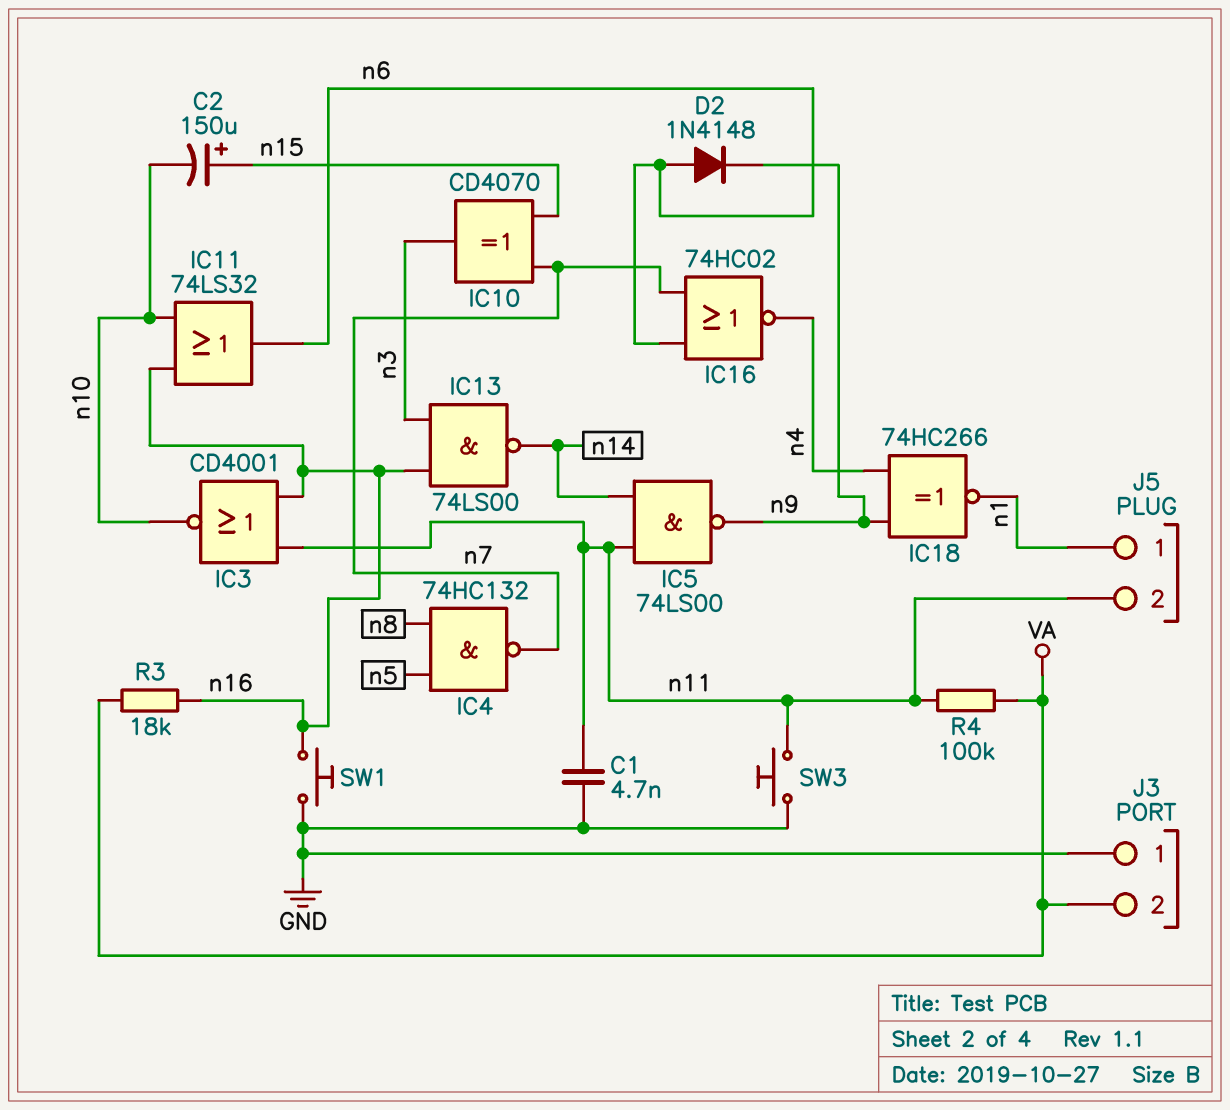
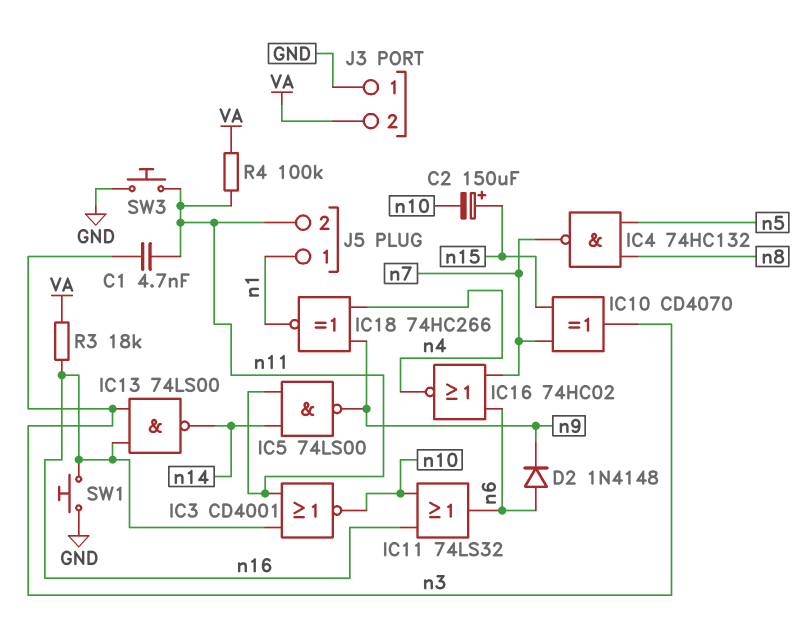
C1: 4.7nF (GND, n11) -> 4.7nF (n3, n11)

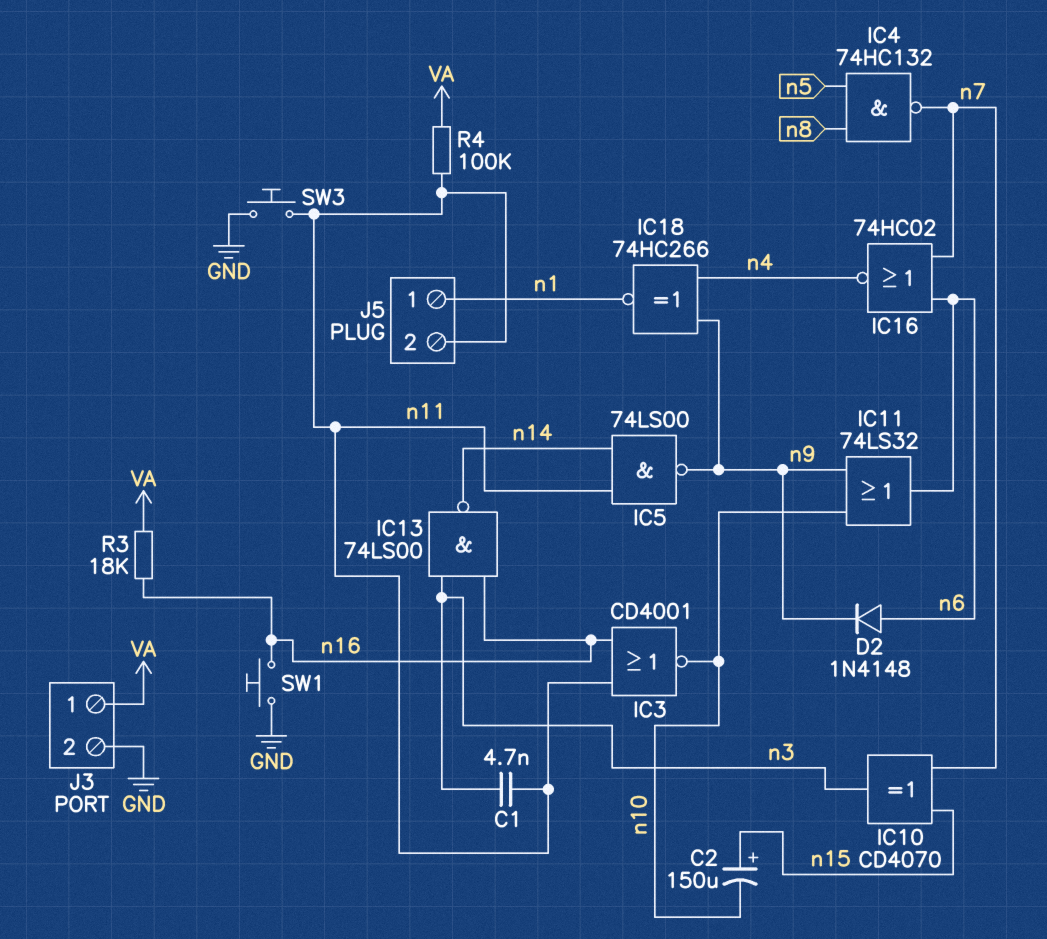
IC11: OR 74LS32 (in n10, in n16, out n6) -> OR 74LS32 (in n9, in n10, out n6)
J3 pin 1: GND -> VA
J3 pin 2: VA -> GND

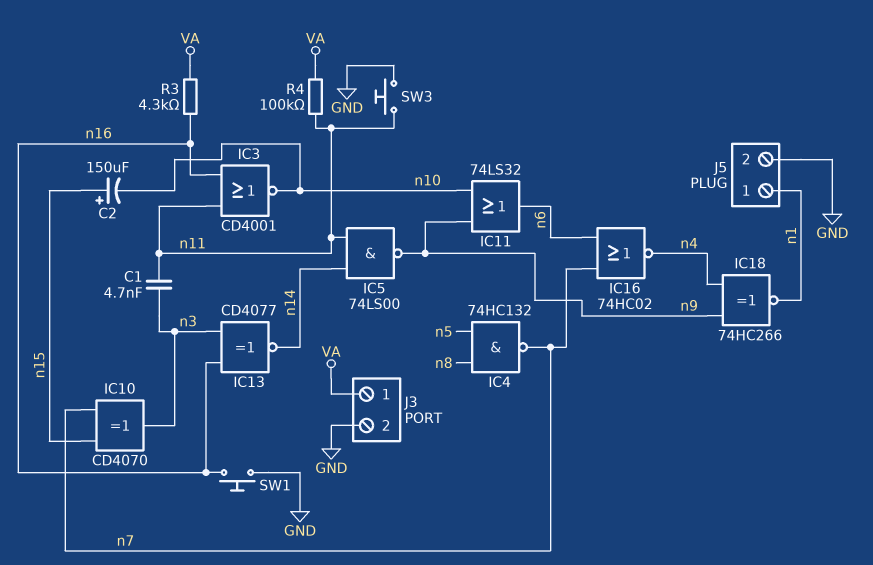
D2: diode 1N4148 (A n6, K n9) -> none
IC13: NAND 74LS00 (in n3, in n16, out n14) -> XNOR CD4077 (in n3, in n16, out n14)
J5 pin 2: n11 -> GND
R3: 18k (VA, n16) -> 4.3k (VA, n16)

